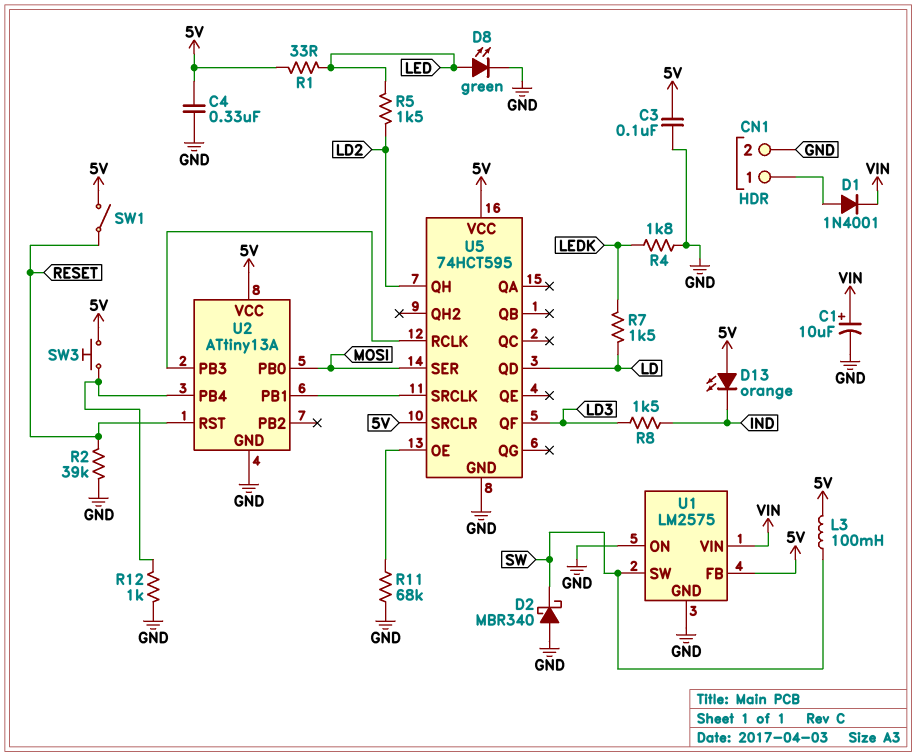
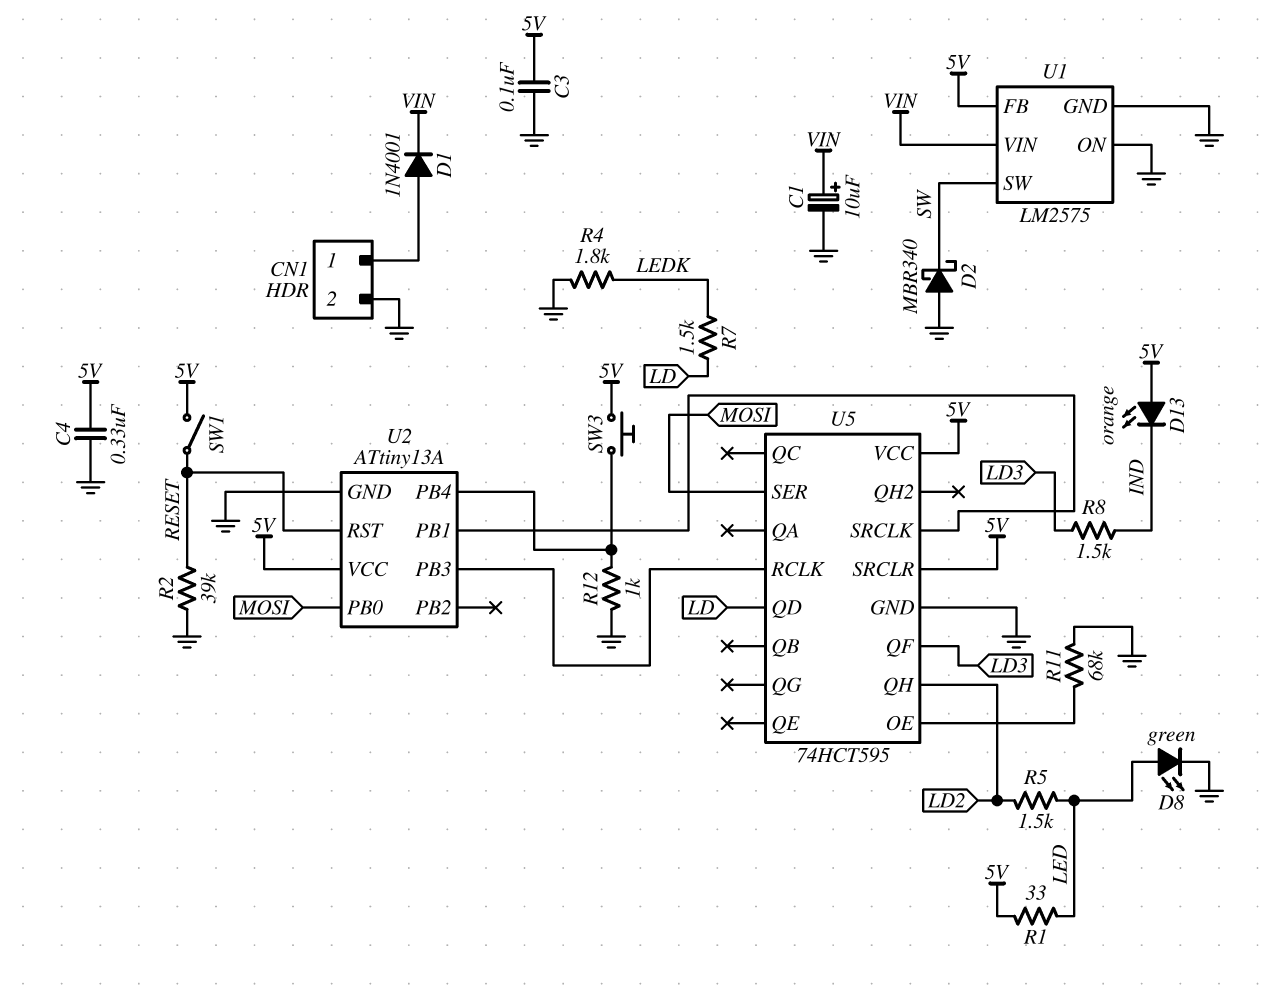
L3: 100mH (5V, SW) -> none

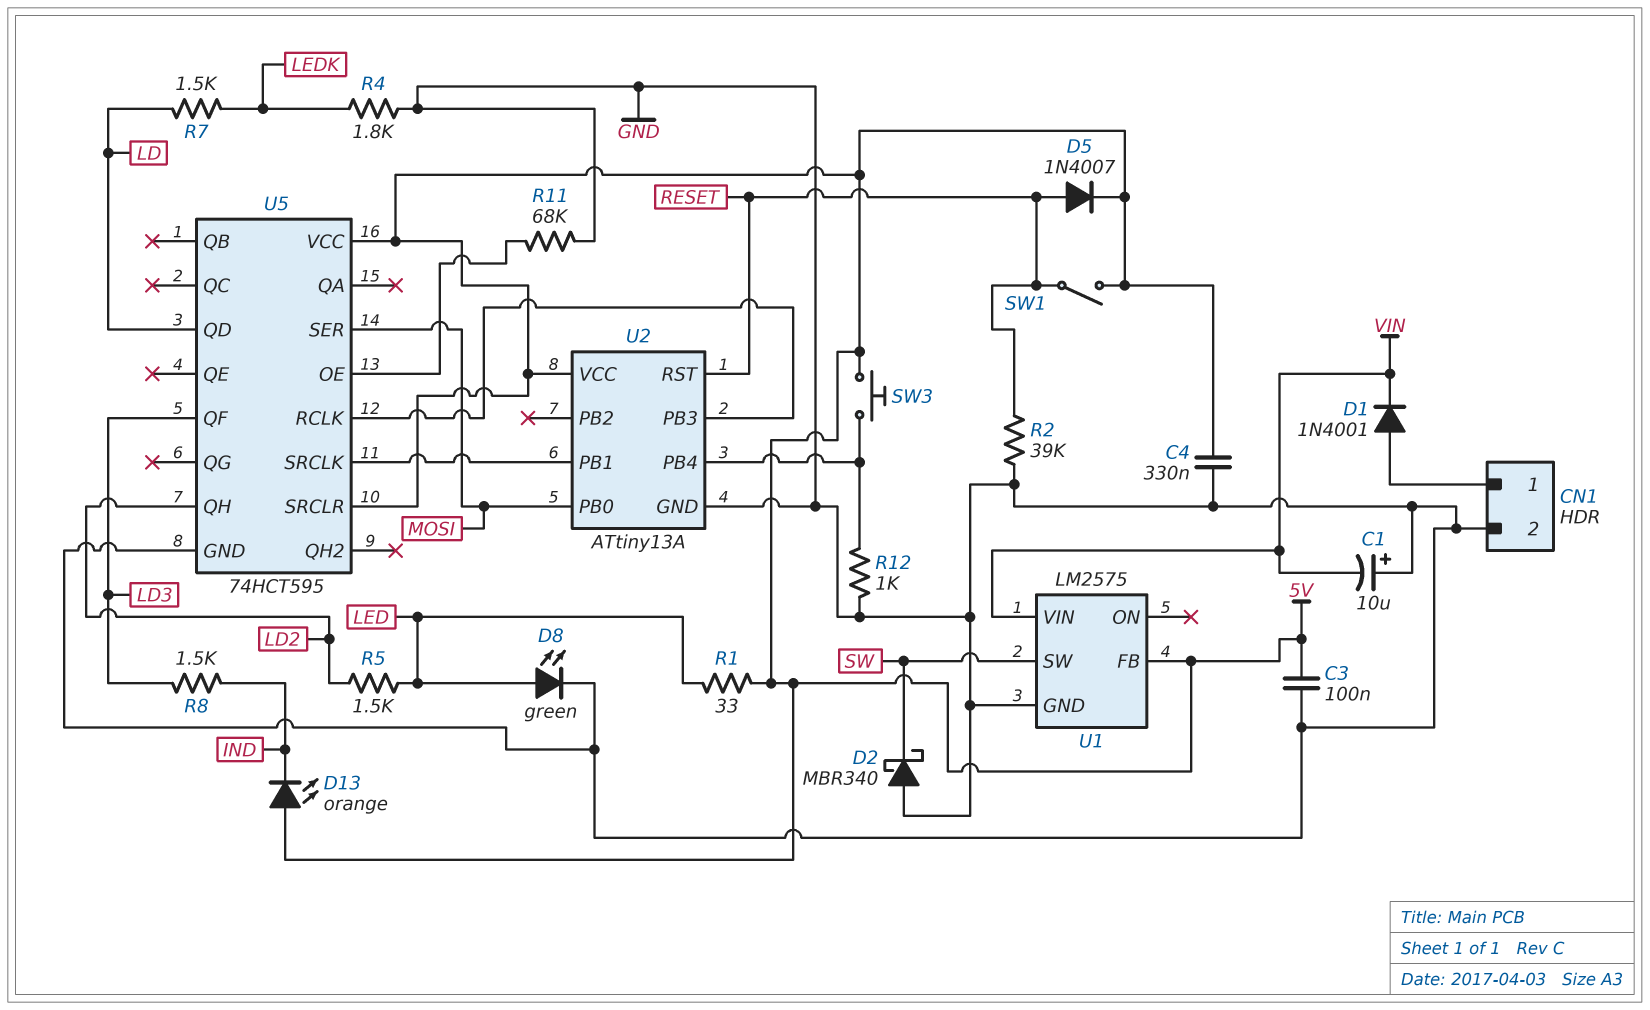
C1: 10uF (plus VIN, minus GND) -> 10uF (plus GND, minus VIN)
D5: none -> diode 1N4007 (A RESET, K 5V)
U1 pin ON: GND -> none

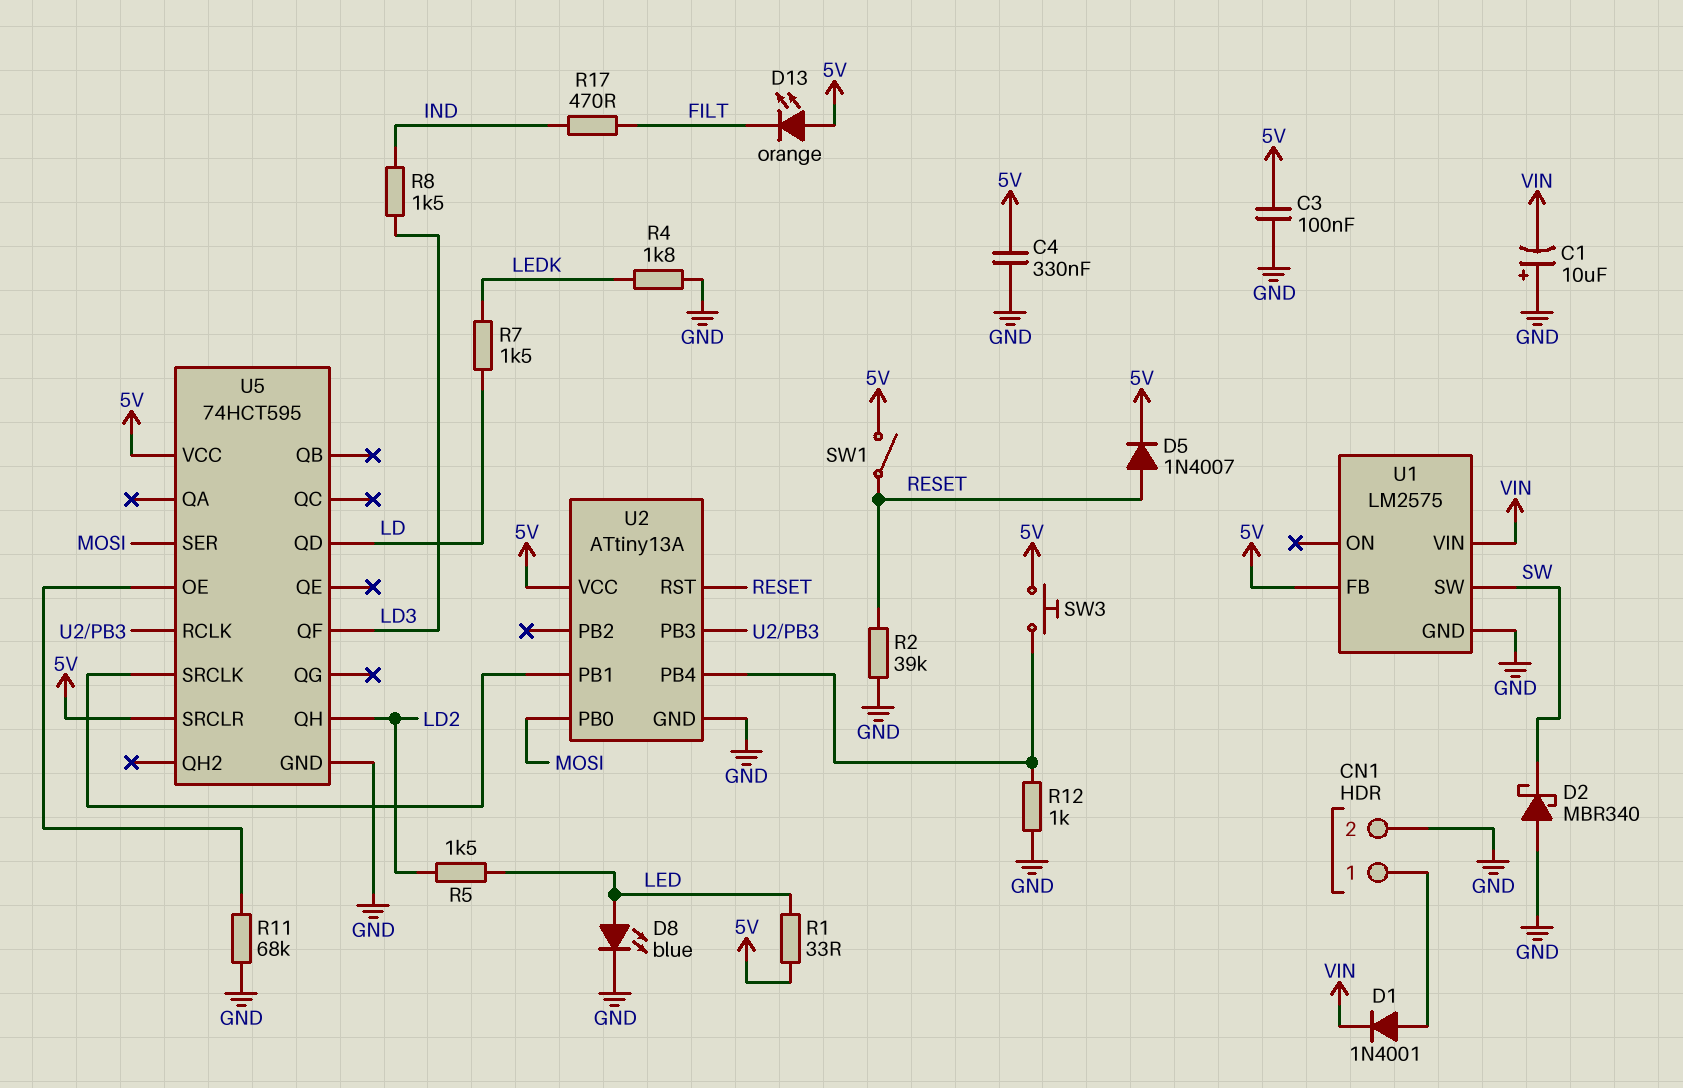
D8: LED green (A LED, K GND) -> LED blue (A LED, K GND)
D13: LED orange (A 5V, K IND) -> LED orange (A 5V, K FILT)
R17: none -> 470 (FILT, IND)

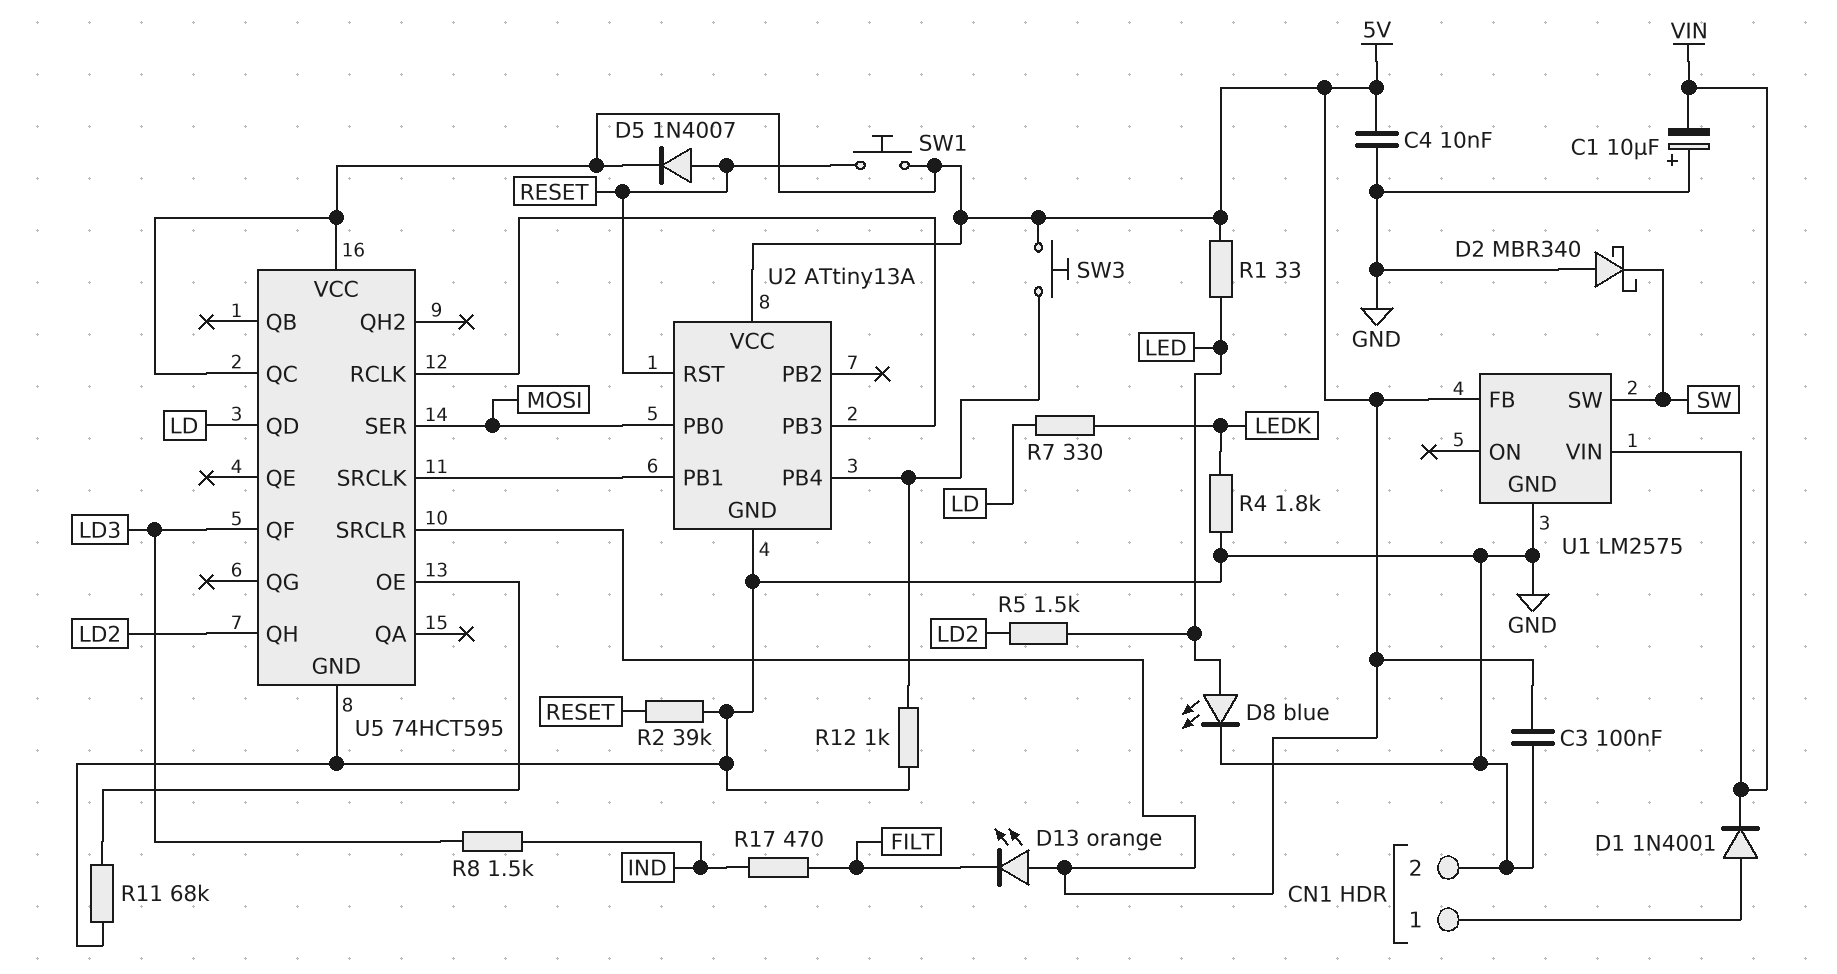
C4: 330nF (5V, GND) -> 10nF (5V, GND)
R7: 1.5k (LD, LEDK) -> 330 (LD, LEDK)
SW1: switch (5V, RESET) -> button (5V, RESET)
U5 pin QC: none -> 5V

